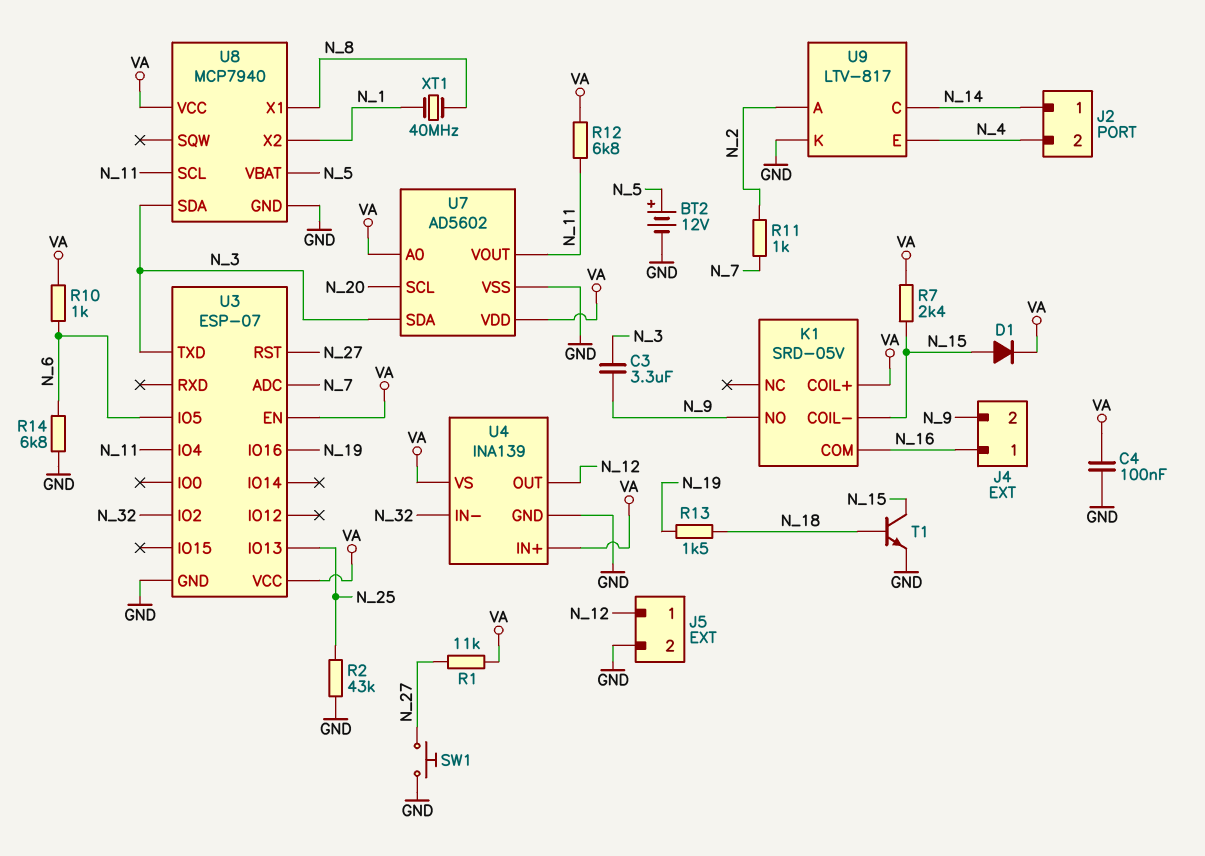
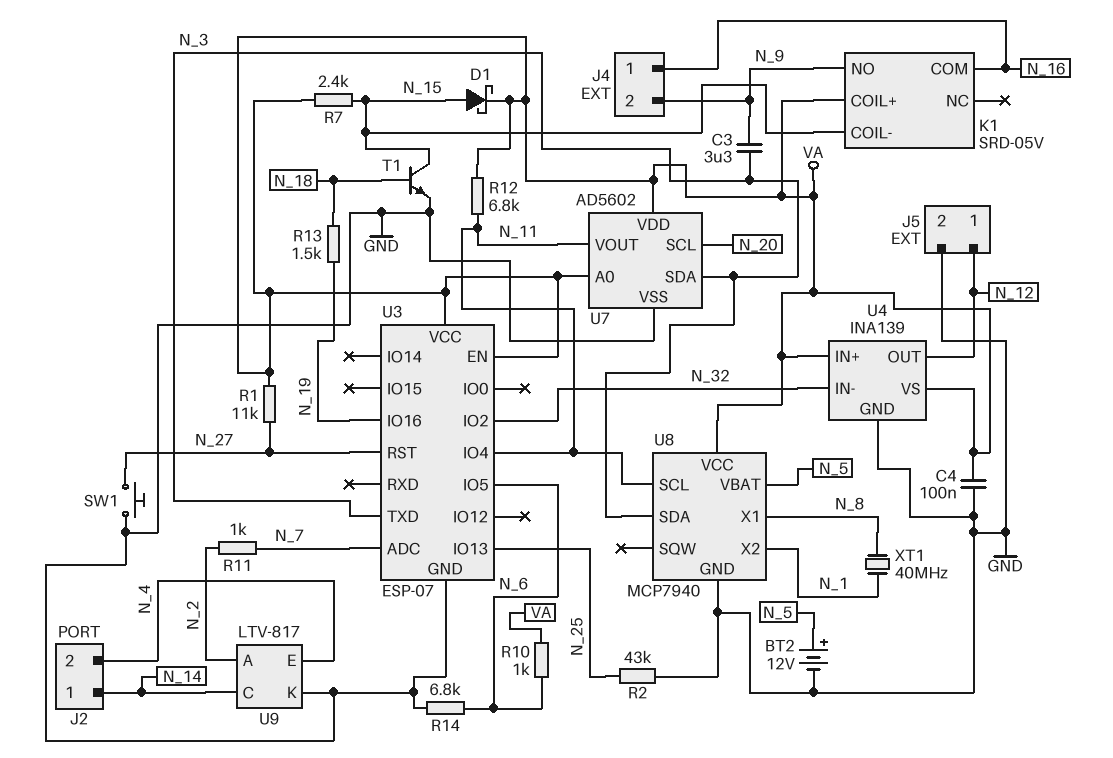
D1: diode (A N_15, K VA) -> schottky (A N_15, K VA)

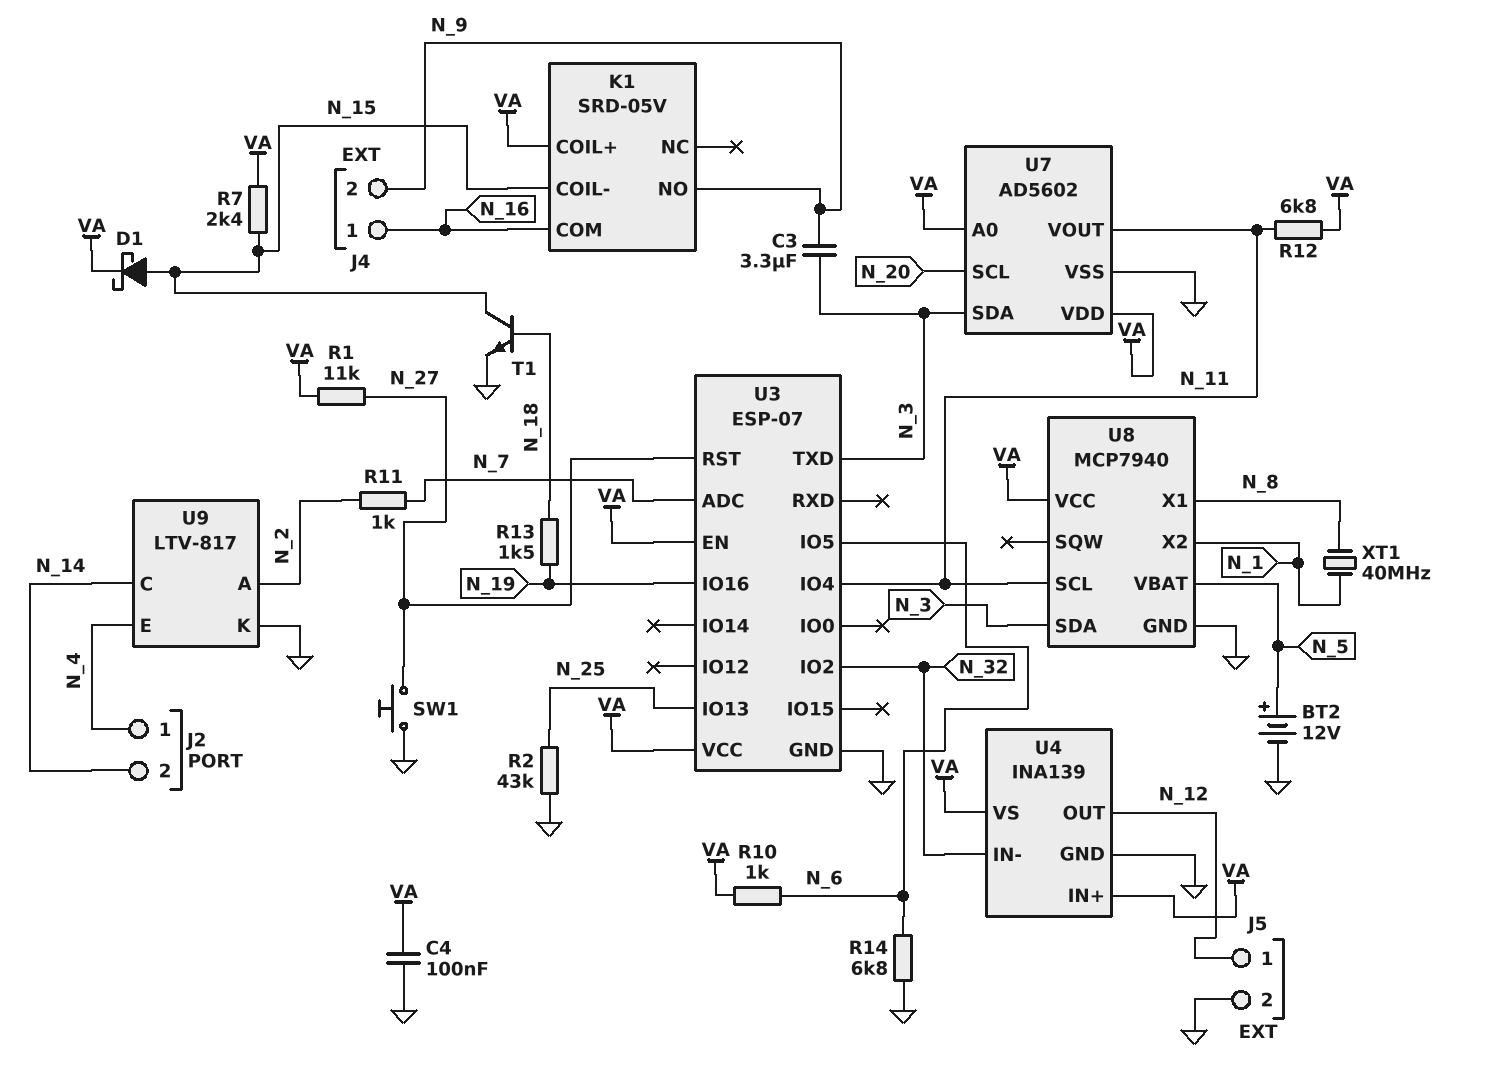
J2 pin 1: N_14 -> N_4
J2 pin 2: N_4 -> N_14

